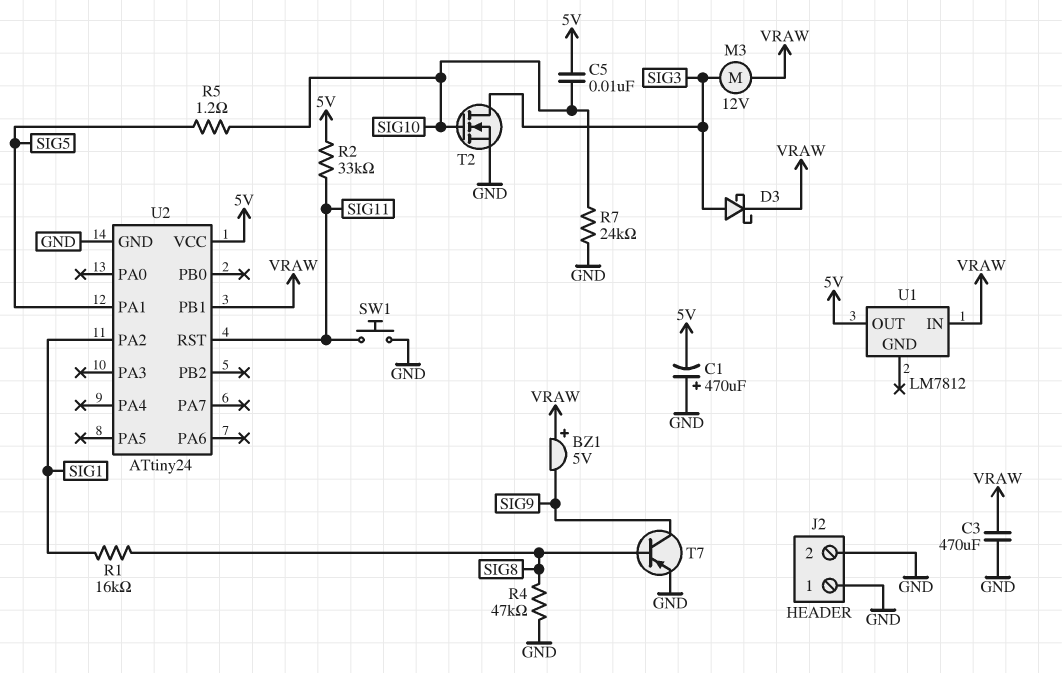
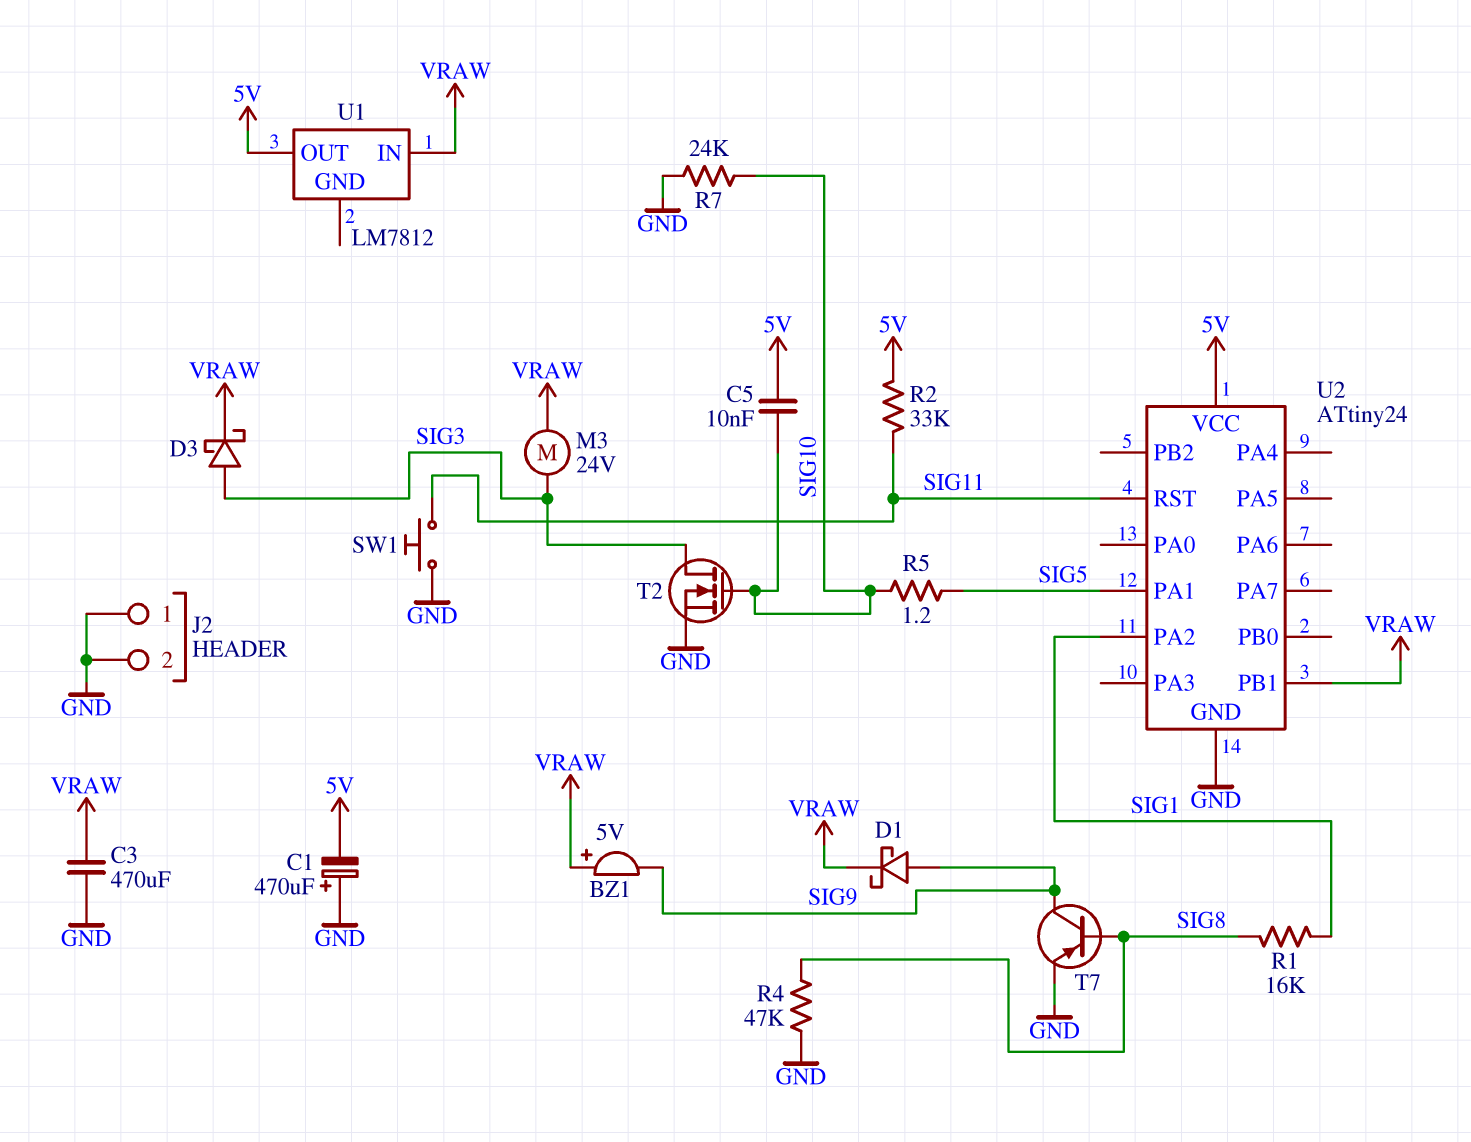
D1: none -> schottky (A SIG9, K VRAW)
M3: motor 12V (SIG3, VRAW) -> motor 24V (SIG3, VRAW)

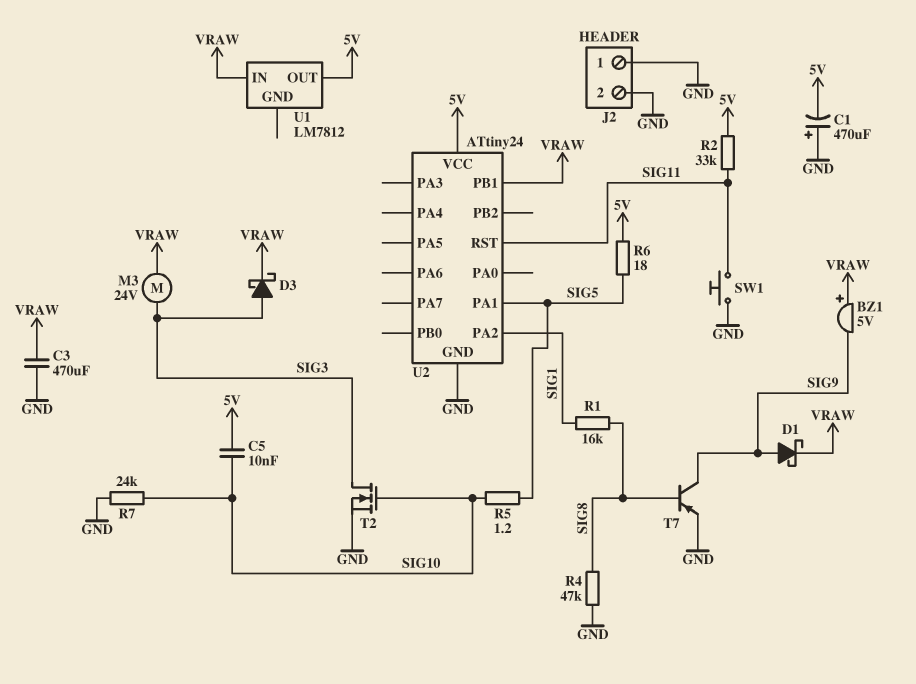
R6: none -> 18 (5V, SIG5)

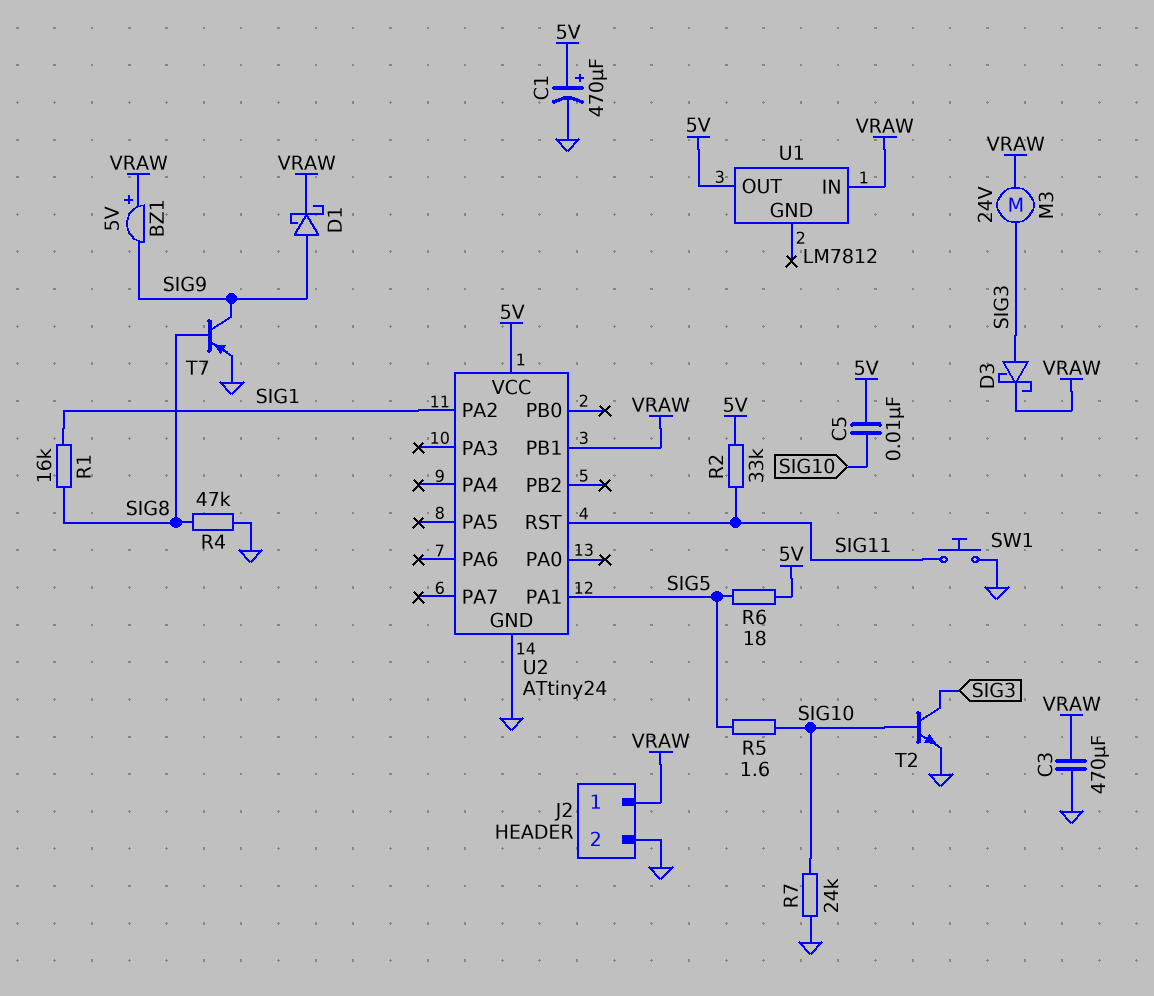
C1: 470uF (plus GND, minus 5V) -> 470uF (plus 5V, minus GND)
J2 pin 1: GND -> VRAW
R5: 1.2 (SIG5, SIG10) -> 1.6 (SIG5, SIG10)
T2: NMOS (G SIG10, D SIG3, S GND) -> NPN (B SIG10, C SIG3, E GND)

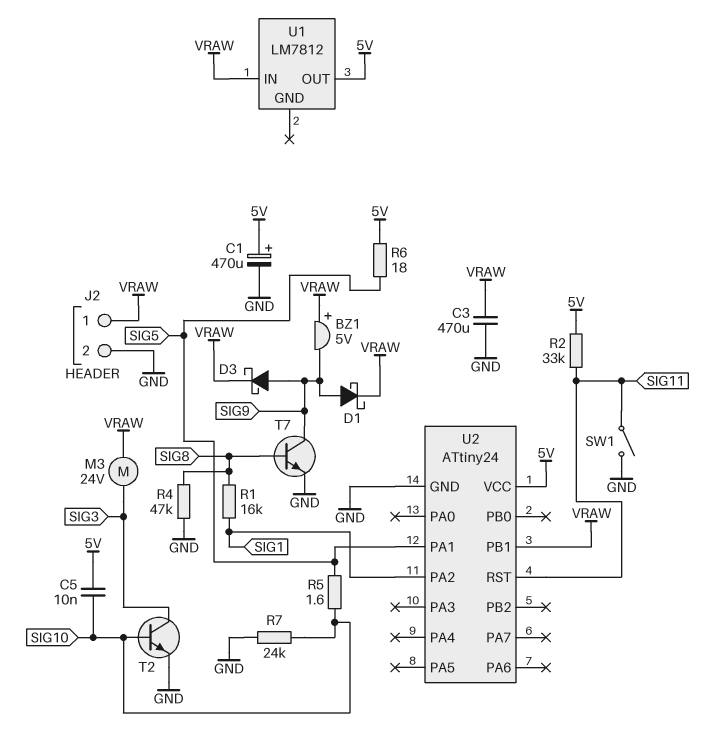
D3: schottky (A SIG3, K VRAW) -> schottky (A SIG9, K VRAW)
SW1: button (GND, SIG11) -> switch (GND, SIG11)
T7: PNP (B SIG8, C SIG9, E GND) -> NPN (B SIG8, C SIG9, E GND)

